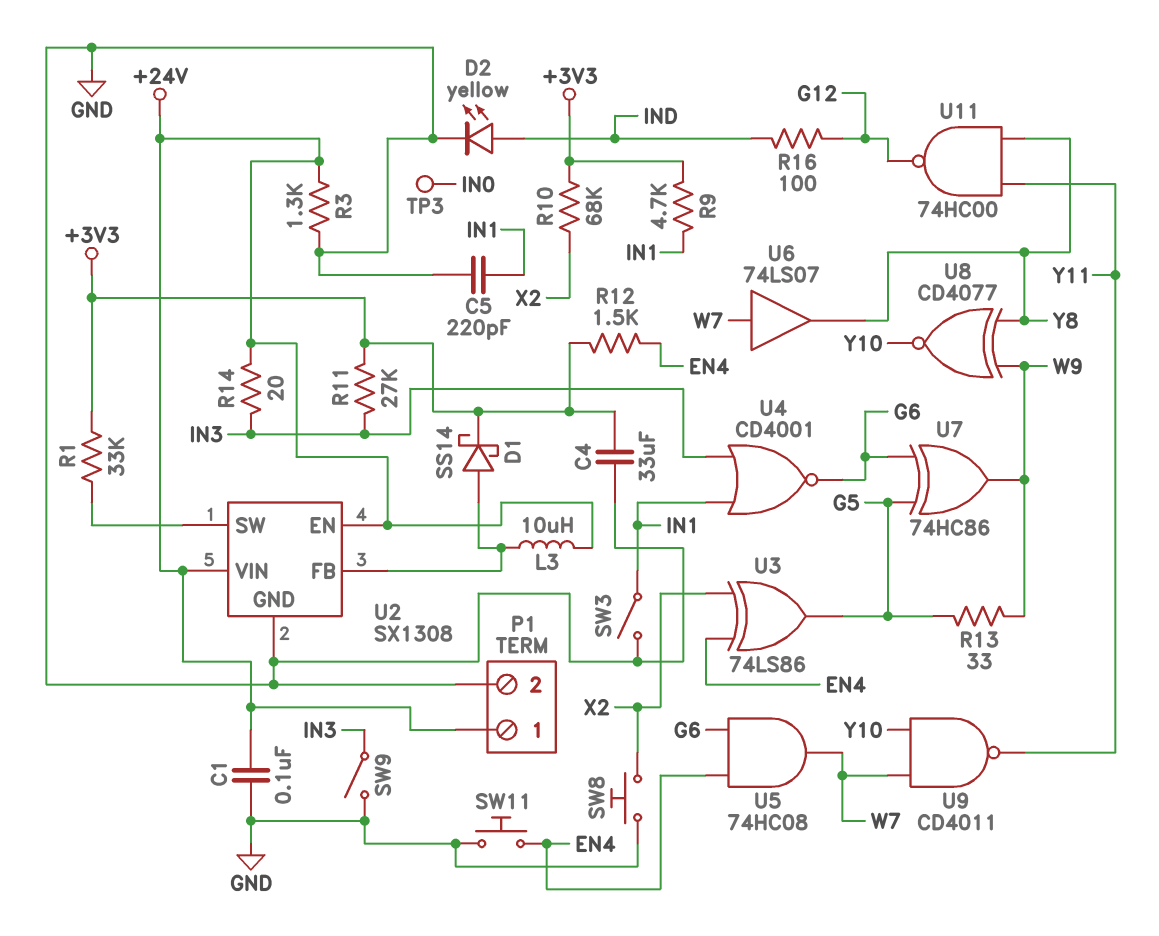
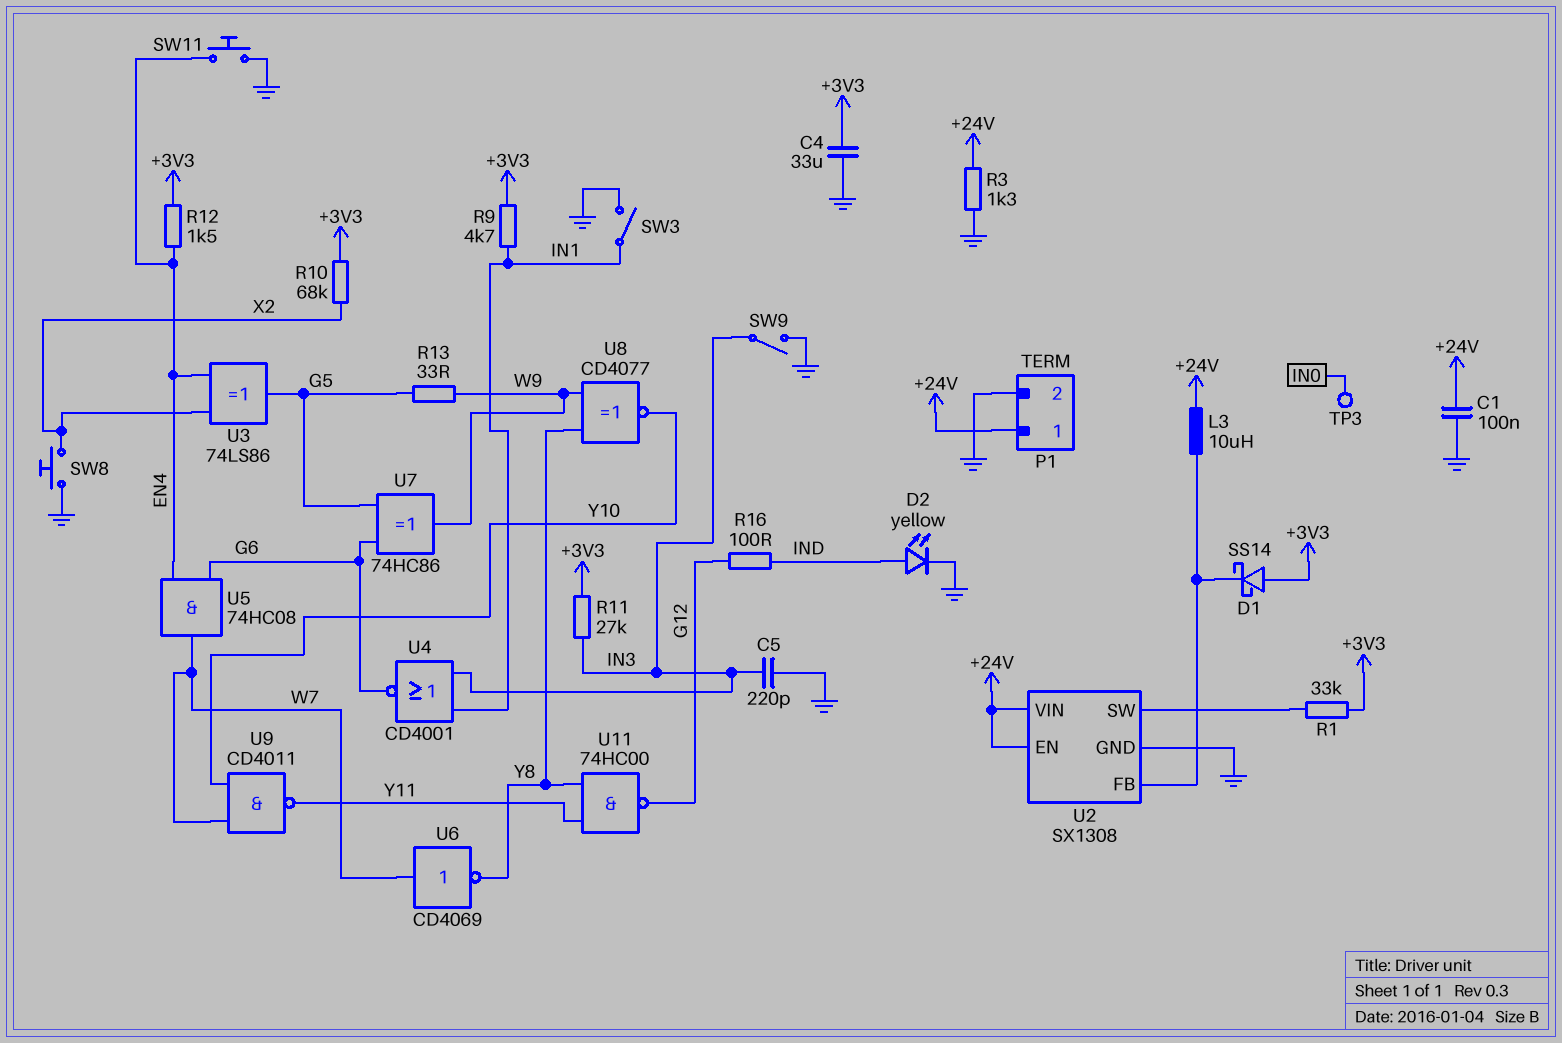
C5: 220pF (GND, IN1) -> 220pF (GND, IN3)
D1: schottky SS14 (A U2/FB, K +3V3) -> schottky SS14 (A +3V3, K U2/FB)
R14: 20 (+24V, IN3) -> none
U6: buffer 74LS07 (in W7, out Y8) -> NOT CD4069 (in W7, out Y8)

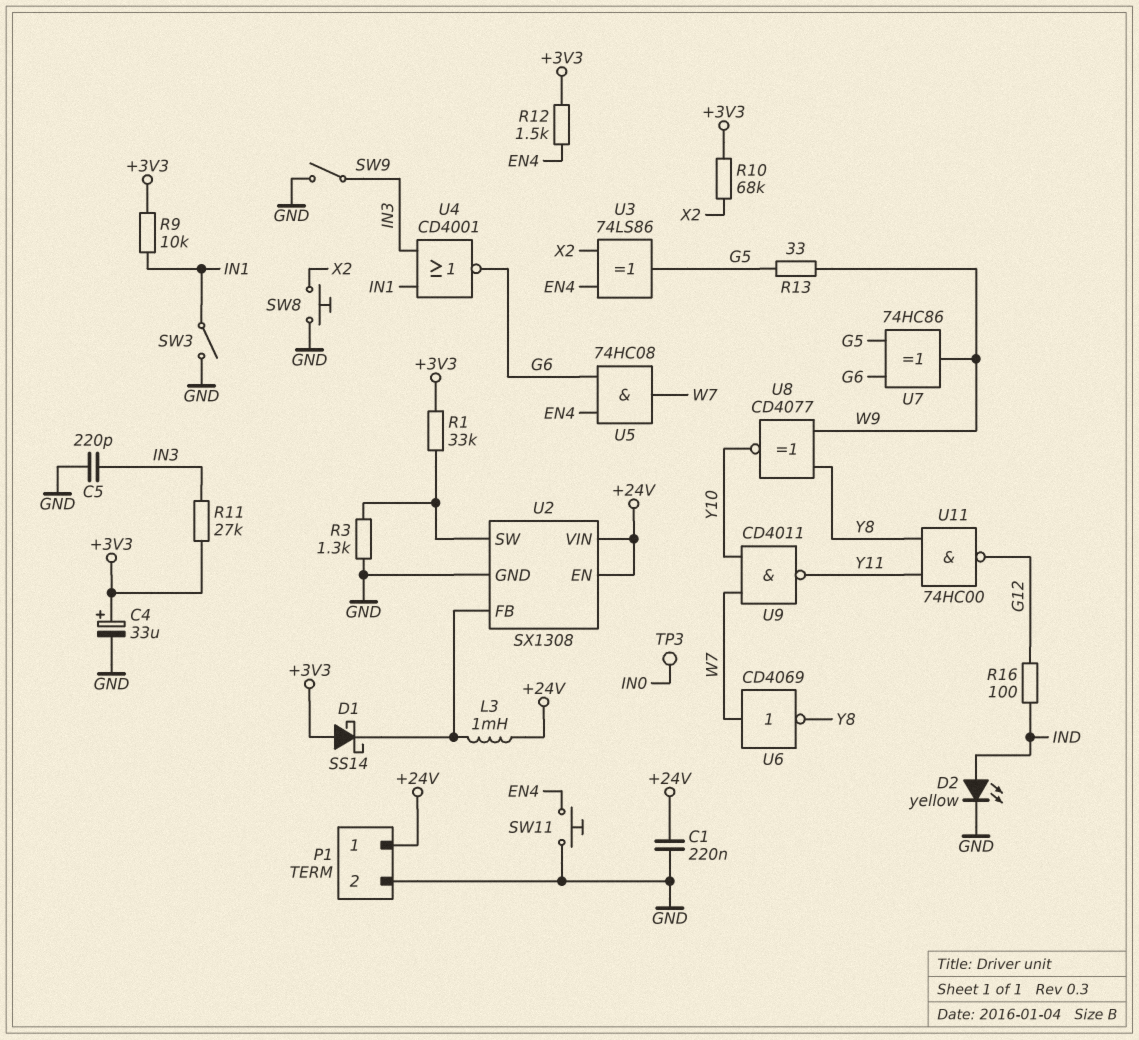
C1: 100nF (+24V, GND) -> 220nF (+24V, GND)
C4: 33uF (+3V3, GND) -> 33uF (plus +3V3, minus GND)
L3: 10uH (+24V, U2/FB) -> 1mH (+24V, U2/FB)
R3: 1.3k (+24V, GND) -> 1.3k (GND, U2/SW)
R9: 4.7k (+3V3, IN1) -> 10k (+3V3, IN1)

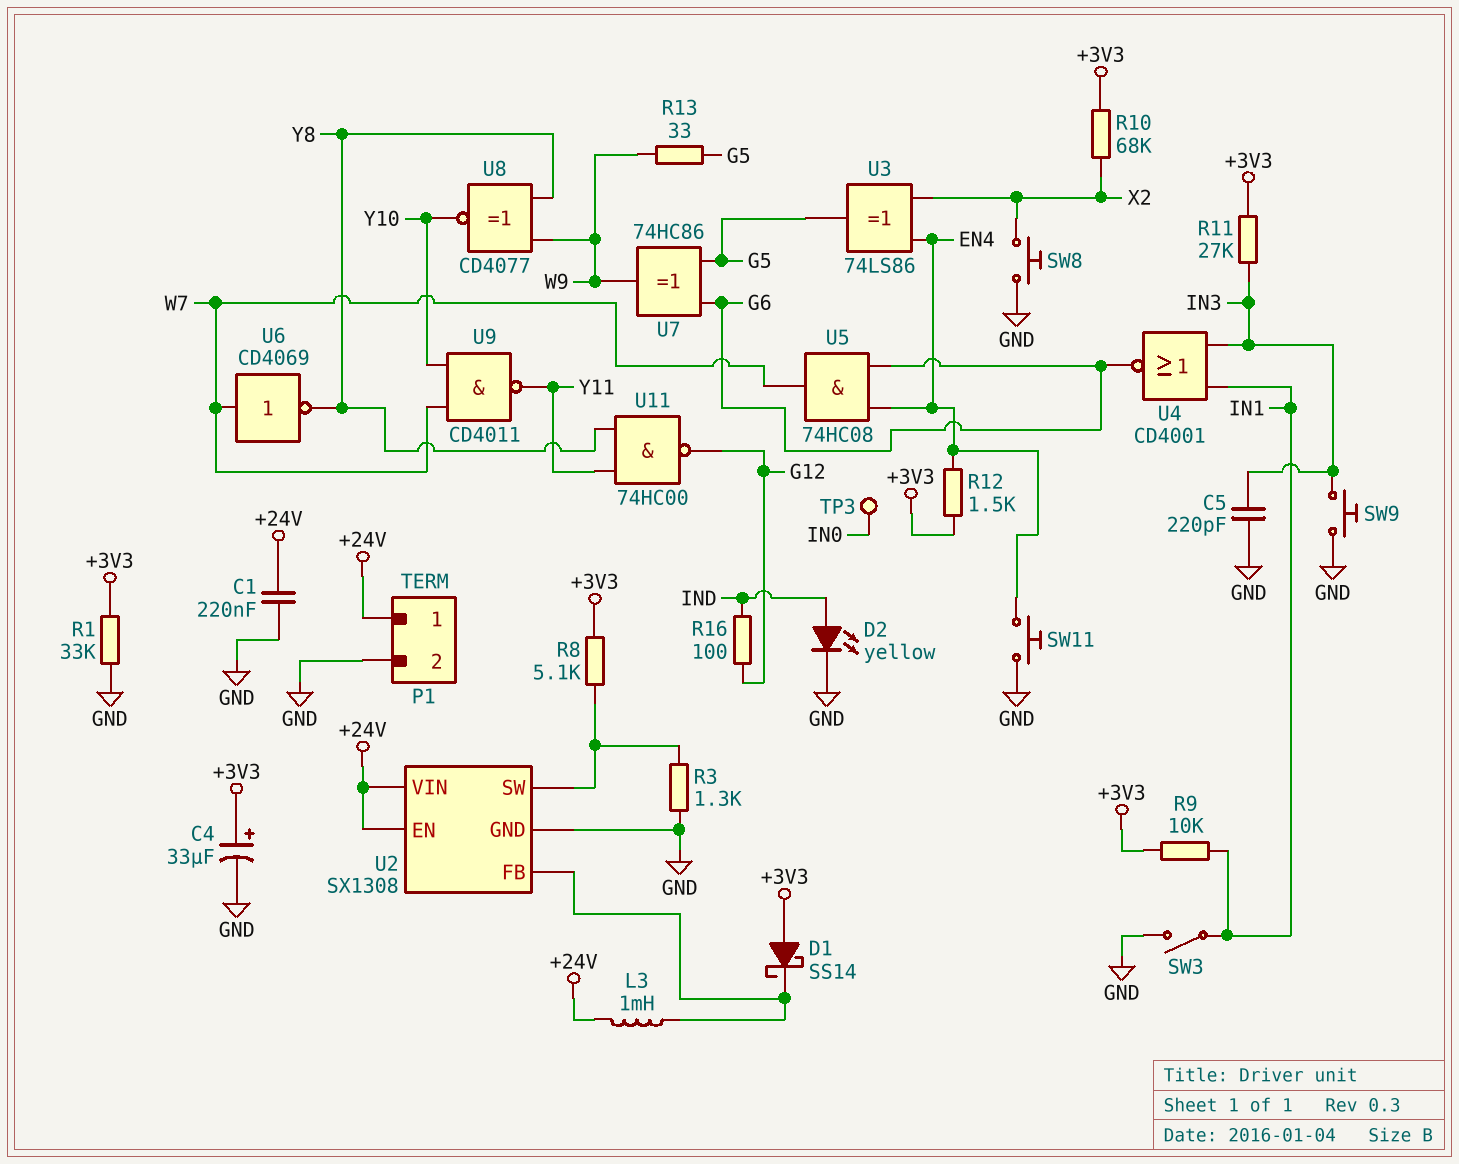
R1: 33k (+3V3, U2/SW) -> 33k (+3V3, GND)
R8: none -> 5.1k (+3V3, U2/SW)
SW9: switch (GND, IN3) -> button (GND, IN3)

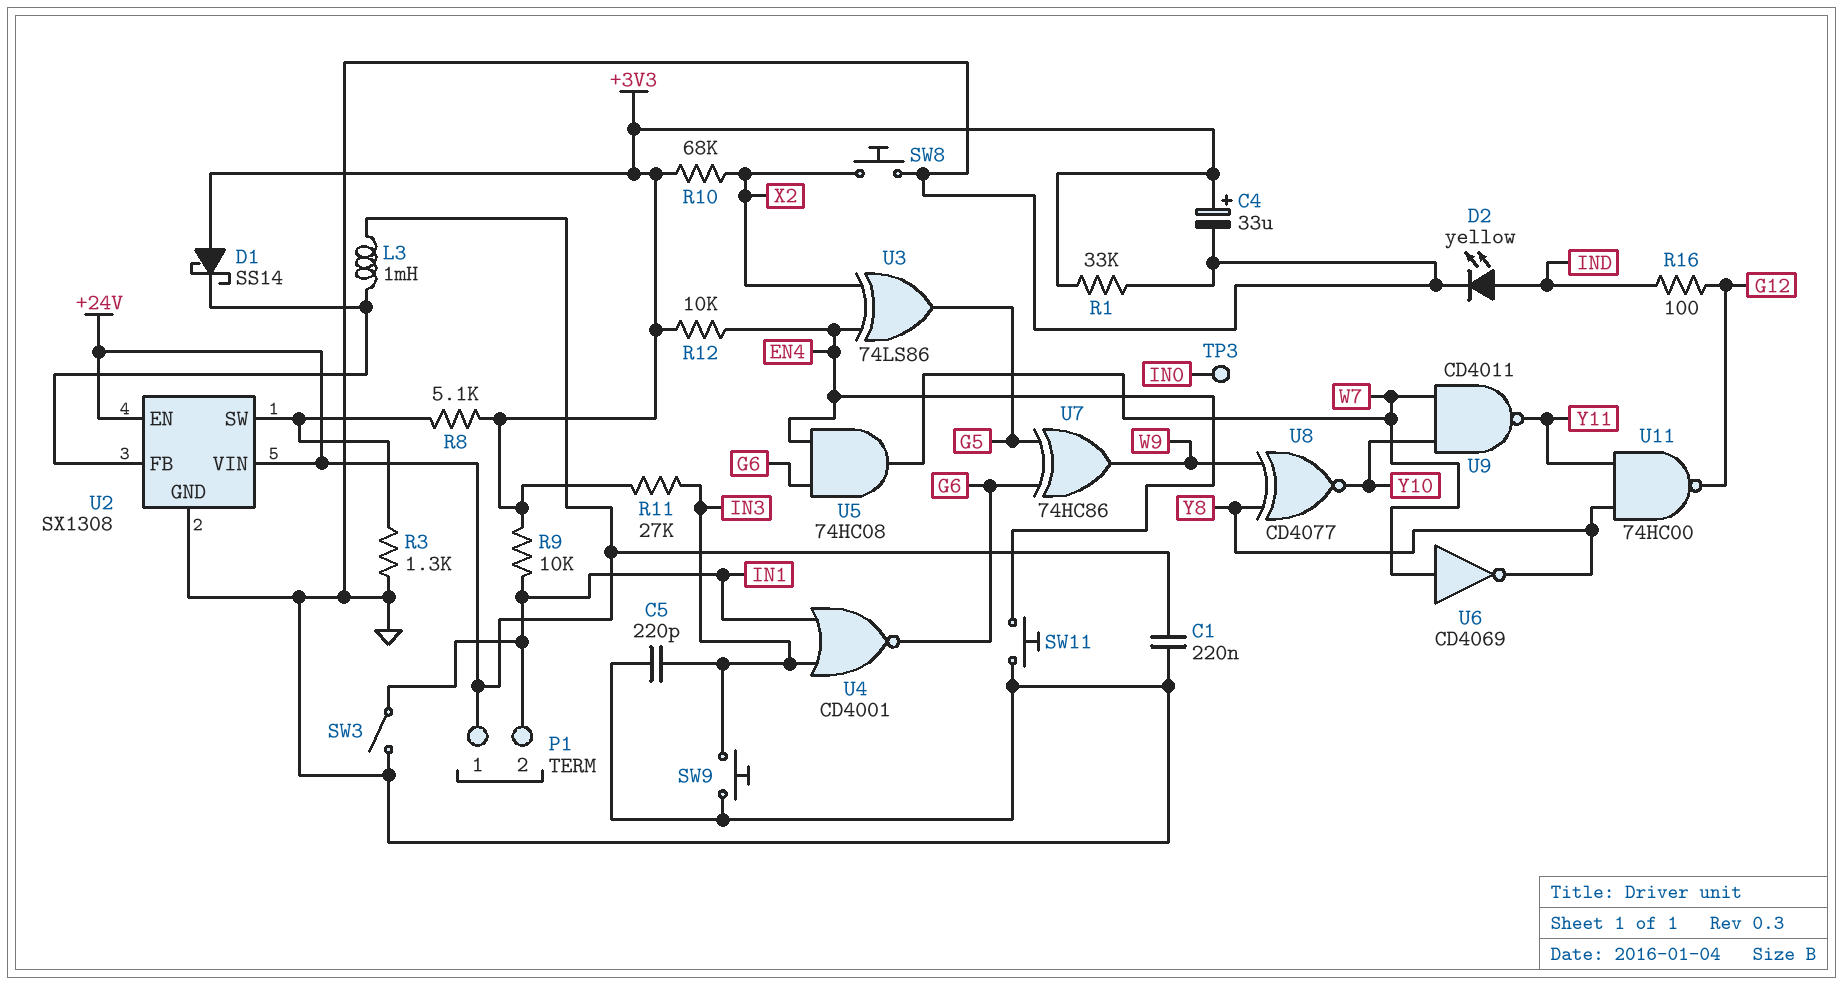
P1 pin 2: GND -> IN1
R12: 1.5k (+3V3, EN4) -> 10k (+3V3, EN4)
R13: 33 (G5, W9) -> none

